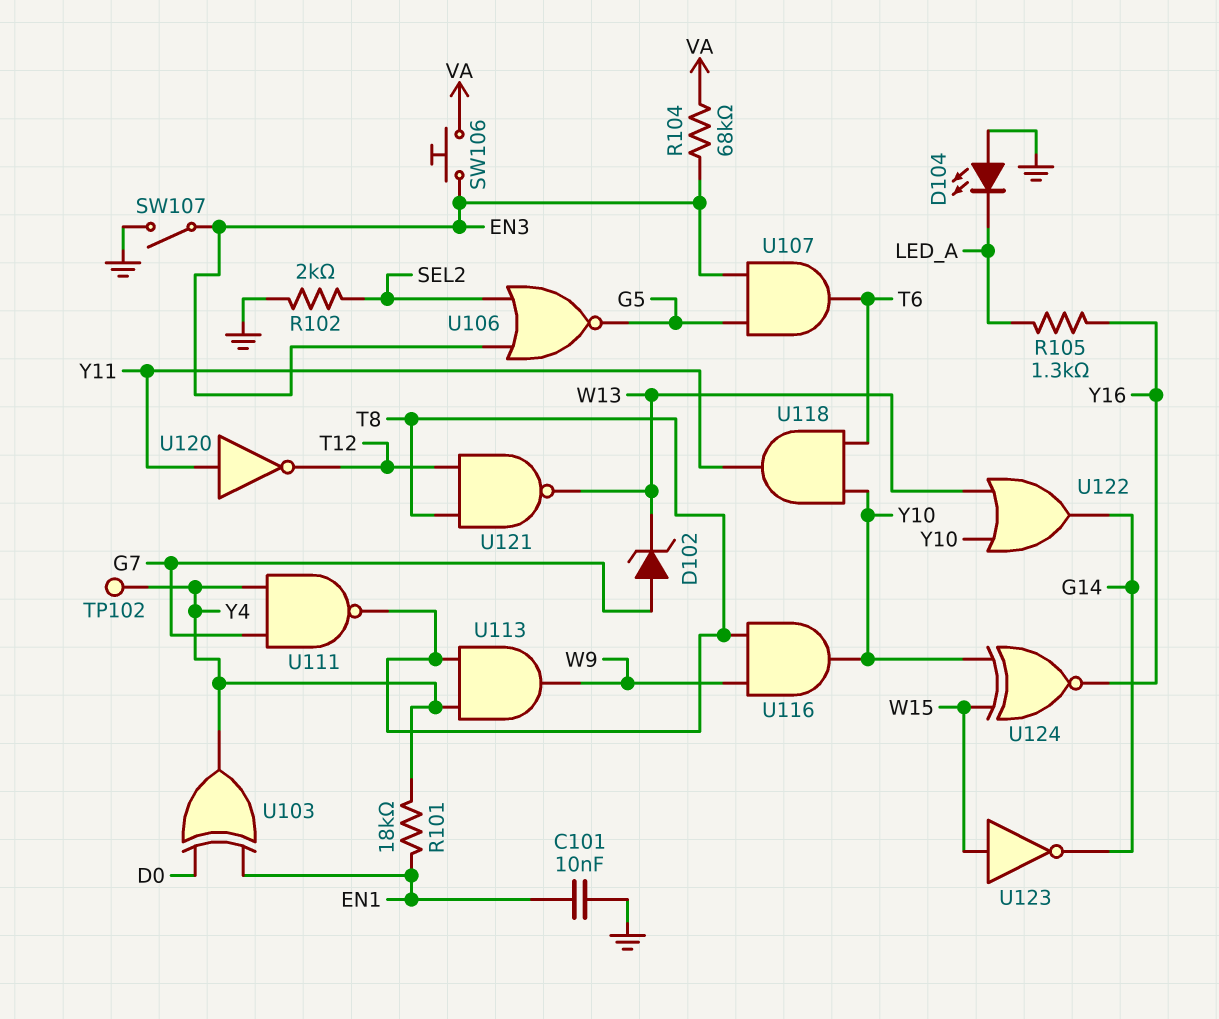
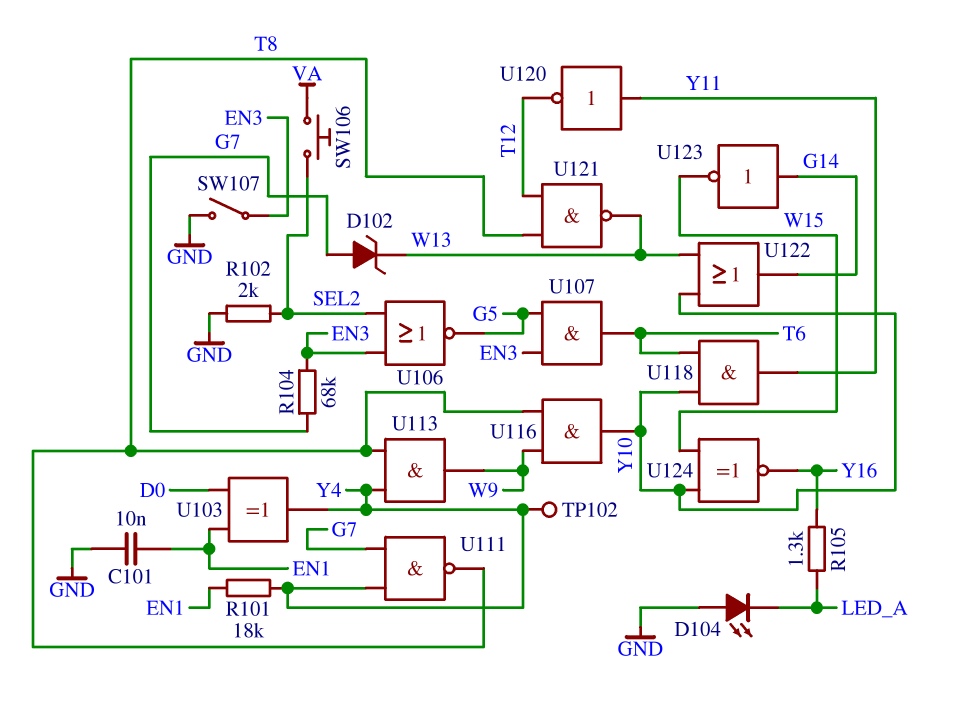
R104: 68k (EN3, VA) -> 68k (EN3, G7)
SW106: button (EN3, VA) -> button (SEL2, VA)
U123: NOT (in W15, out G14) -> NOT (in G14, out W15)

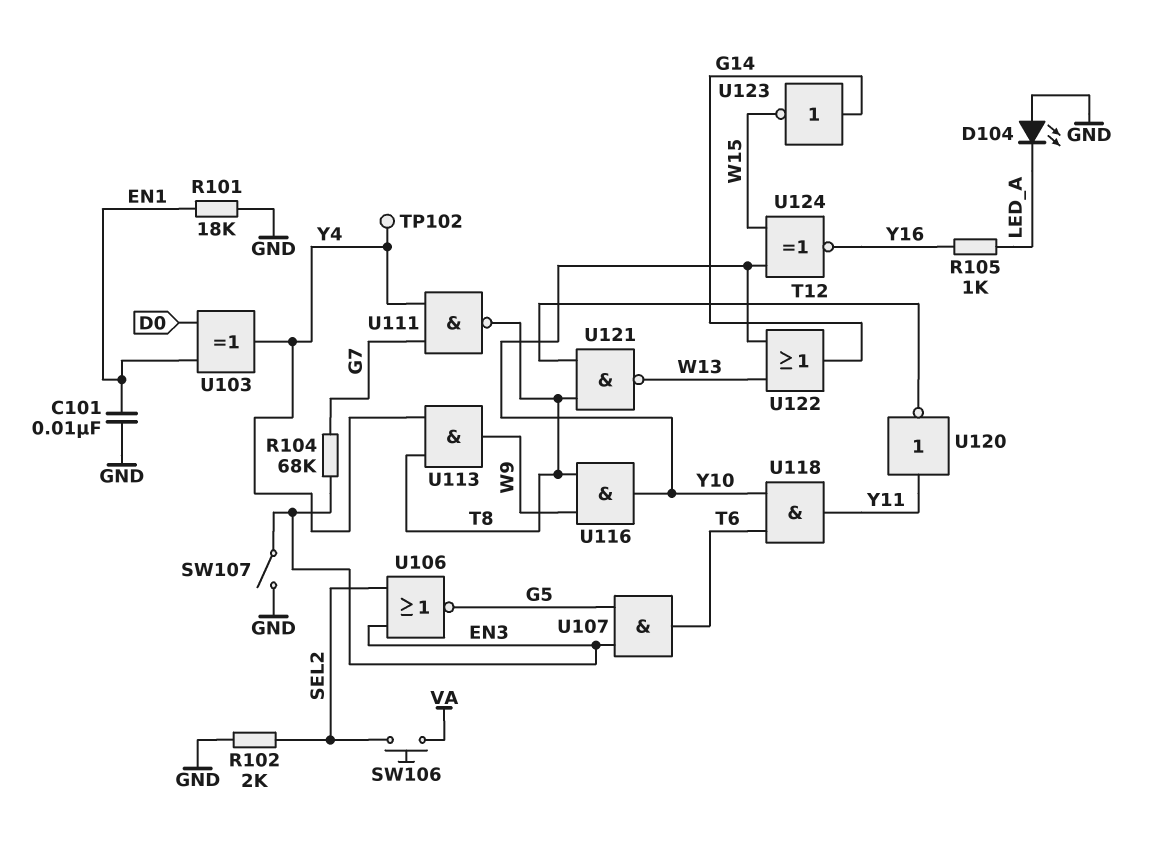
D102: zener (A G7, K W13) -> none
R101: 18k (EN1, Y4) -> 18k (EN1, GND)
R105: 1.3k (LED_A, Y16) -> 1k (LED_A, Y16)

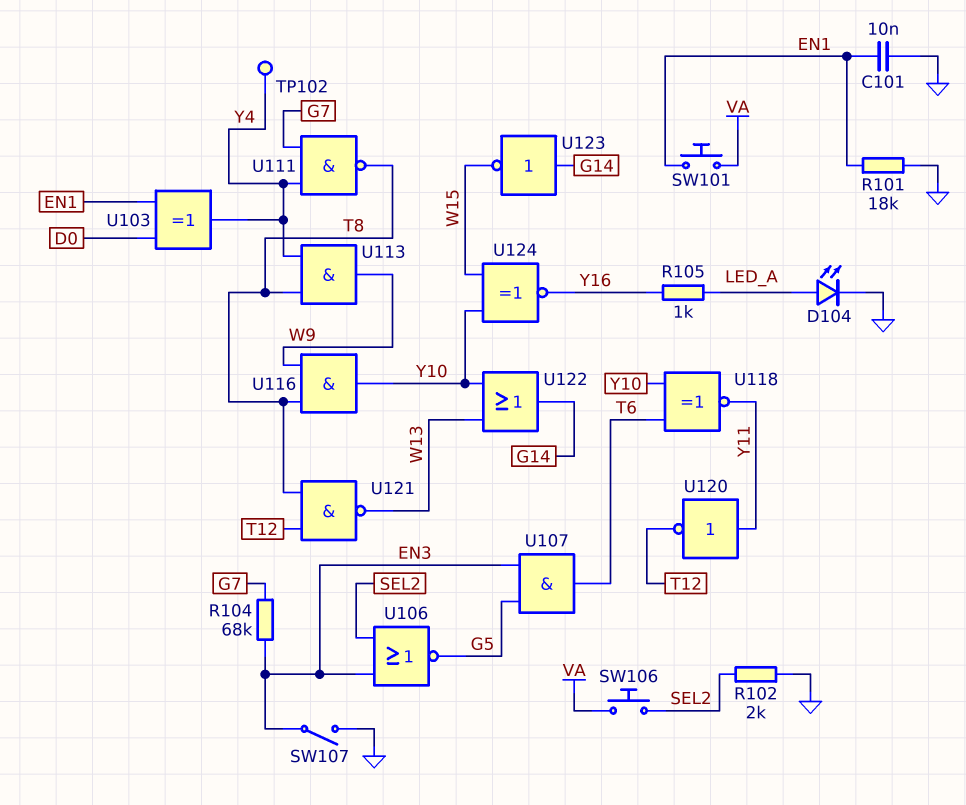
D104: LED (A GND, K LED_A) -> LED (A LED_A, K GND)
SW101: none -> button (EN1, VA)
U118: AND (in T6, in Y10, out Y11) -> XNOR (in T6, in Y10, out Y11)

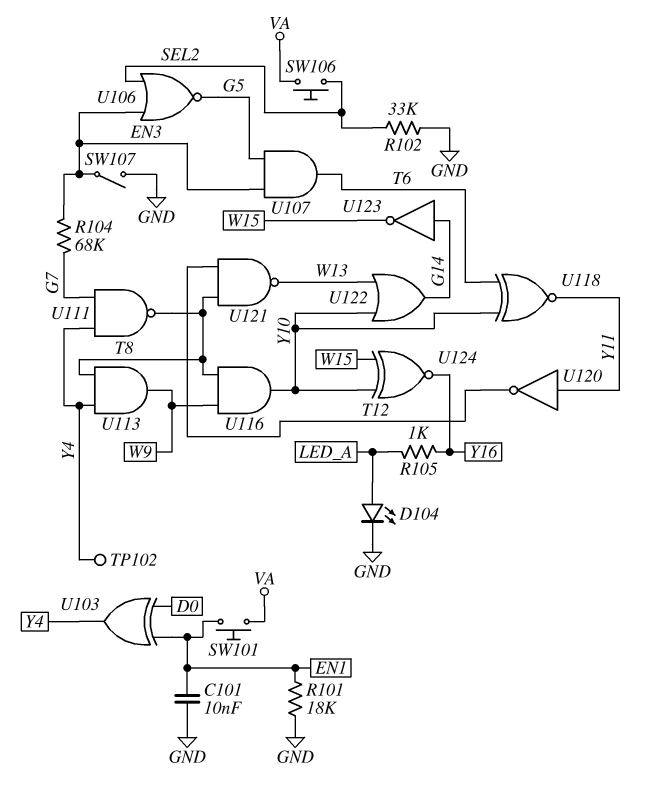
R102: 2k (GND, SEL2) -> 33k (GND, SEL2)

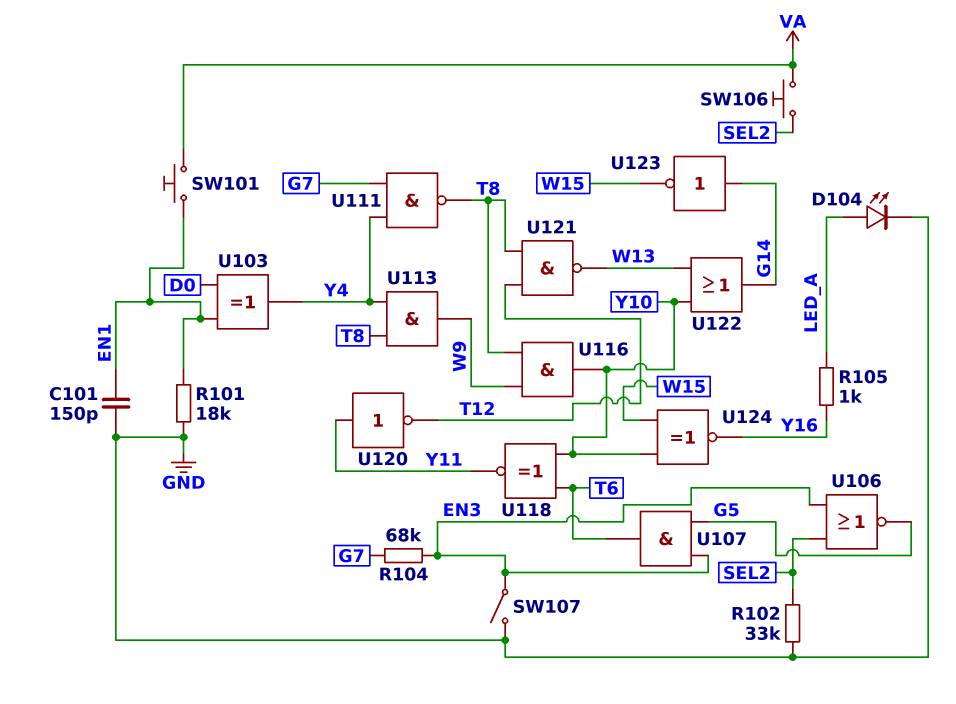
C101: 10nF (EN1, GND) -> 150pF (EN1, GND)
TP102: test point (Y4) -> none

